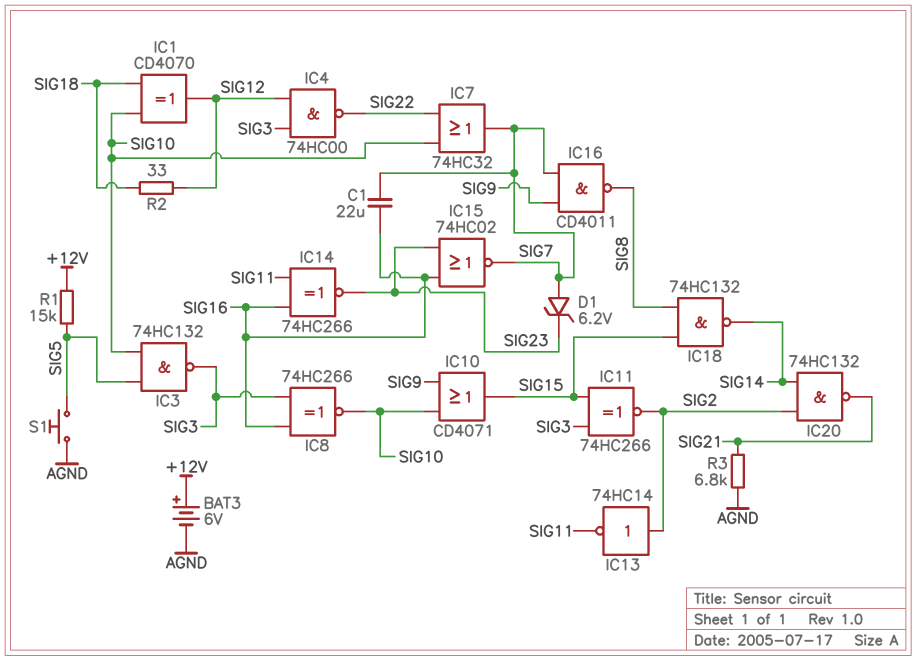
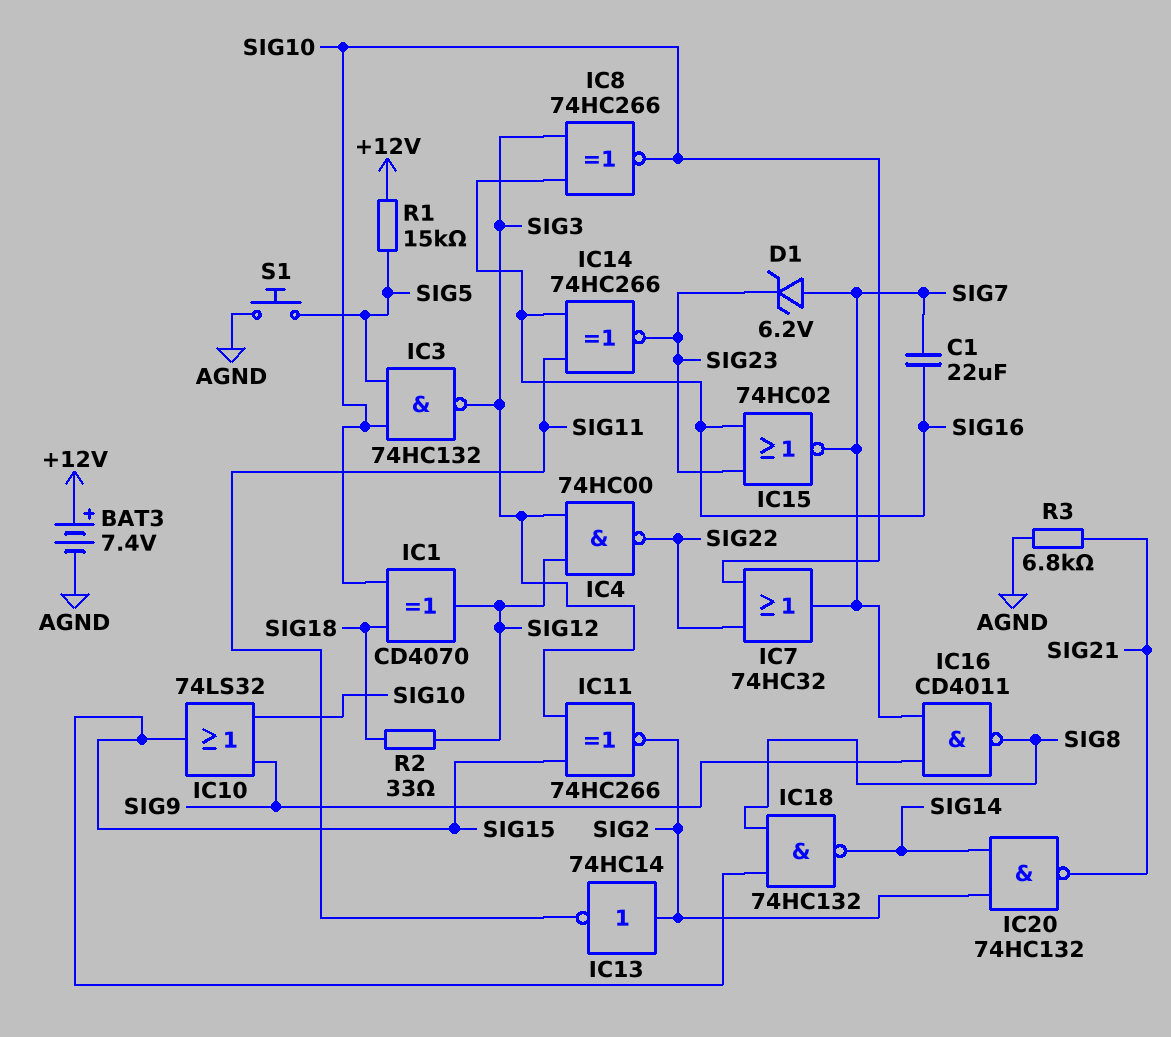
BAT3: 6V (plus +12V, minus AGND) -> 7.4V (plus +12V, minus AGND)
IC10: OR CD4071 (in SIG9, in SIG10, out SIG15) -> OR 74LS32 (in SIG9, in SIG10, out SIG15)

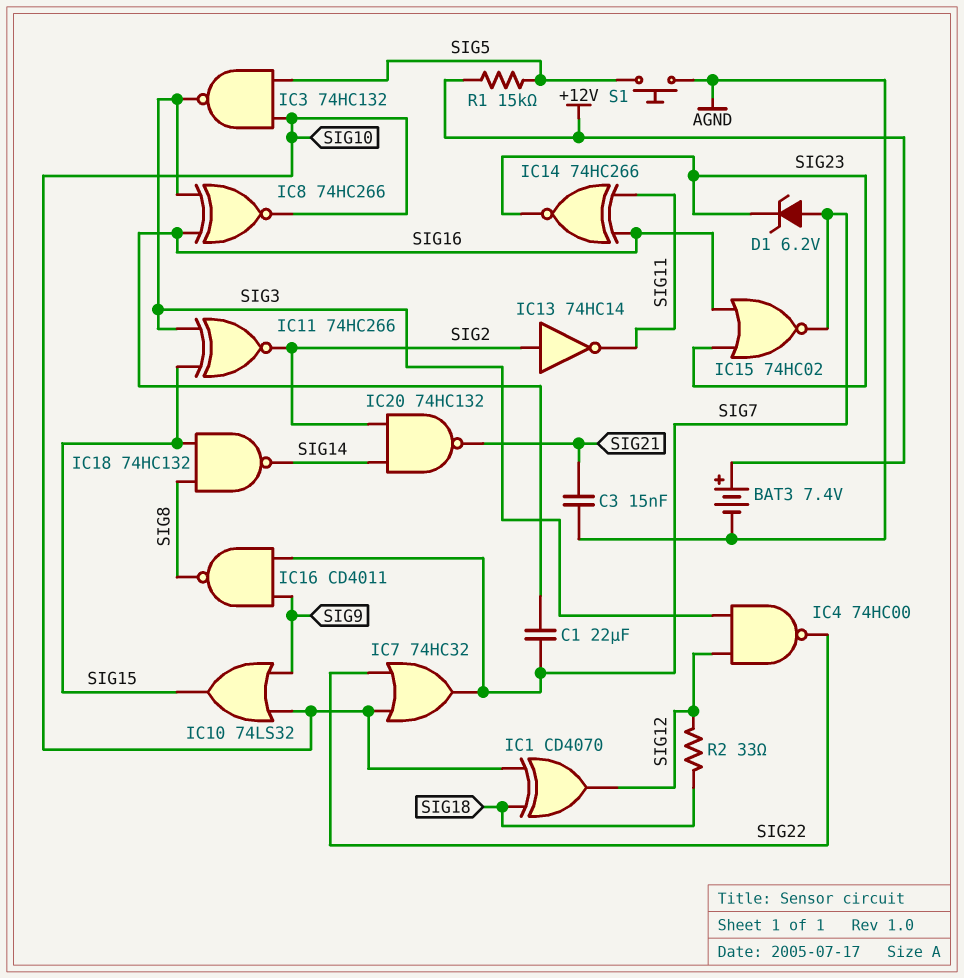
C3: none -> 15nF (AGND, SIG21)
R3: 6.8k (AGND, SIG21) -> none

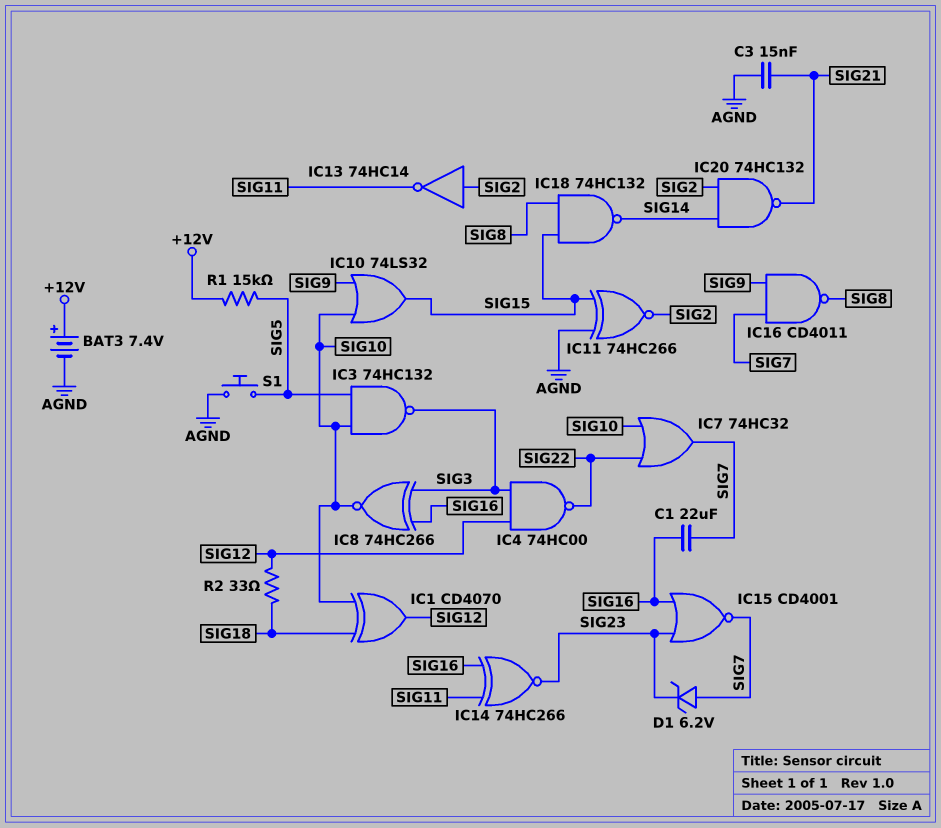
IC11: XNOR 74HC266 (in SIG3, in SIG15, out SIG2) -> XNOR 74HC266 (in AGND, in SIG15, out SIG2)
IC15: NOR 74HC02 (in SIG16, in SIG23, out SIG7) -> NOR CD4001 (in SIG16, in SIG23, out SIG7)

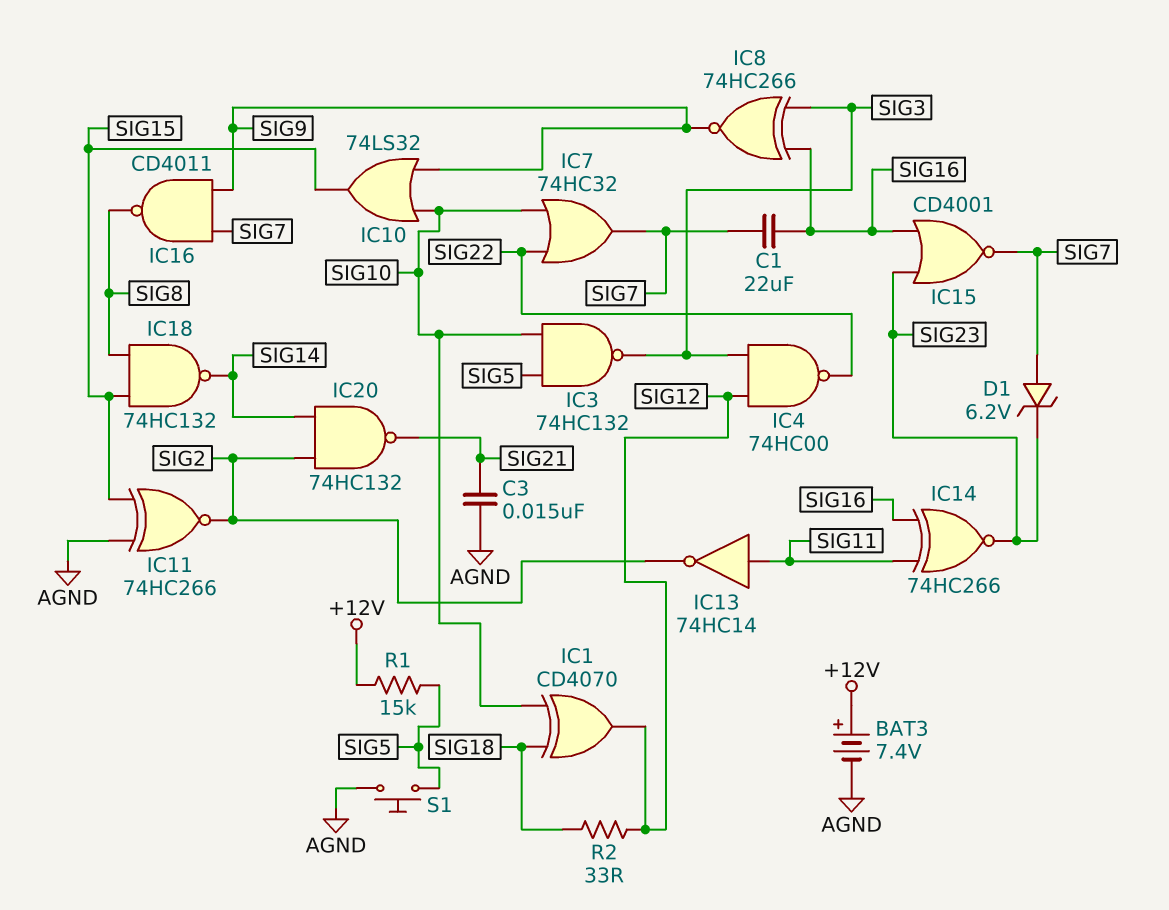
IC8: XNOR 74HC266 (in SIG3, in SIG16, out SIG10) -> XNOR 74HC266 (in SIG3, in SIG16, out SIG9)
IC13: NOT 74HC14 (in SIG2, out SIG11) -> NOT 74HC14 (in SIG11, out SIG2)

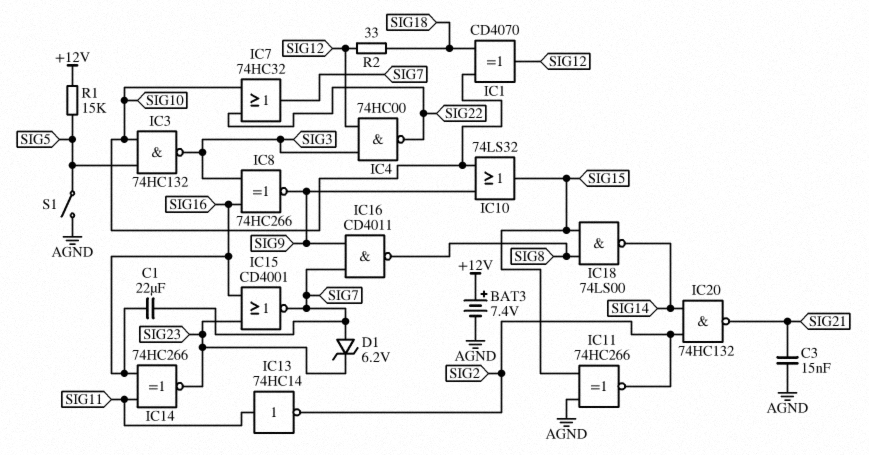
IC18: NAND 74HC132 (in SIG8, in SIG15, out SIG14) -> NAND 74LS00 (in SIG8, in SIG15, out SIG14)
S1: button (AGND, SIG5) -> switch (AGND, SIG5)

